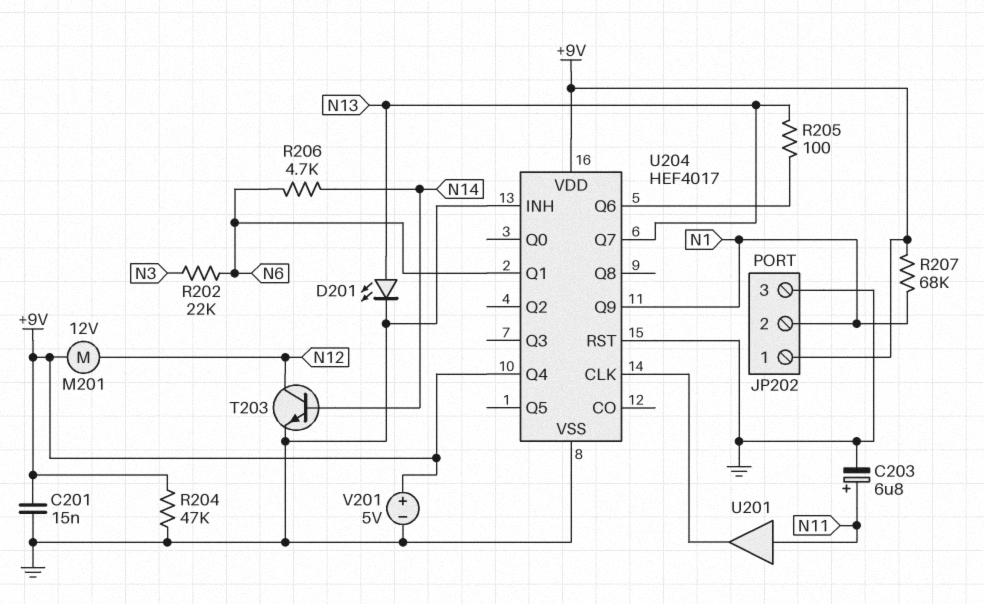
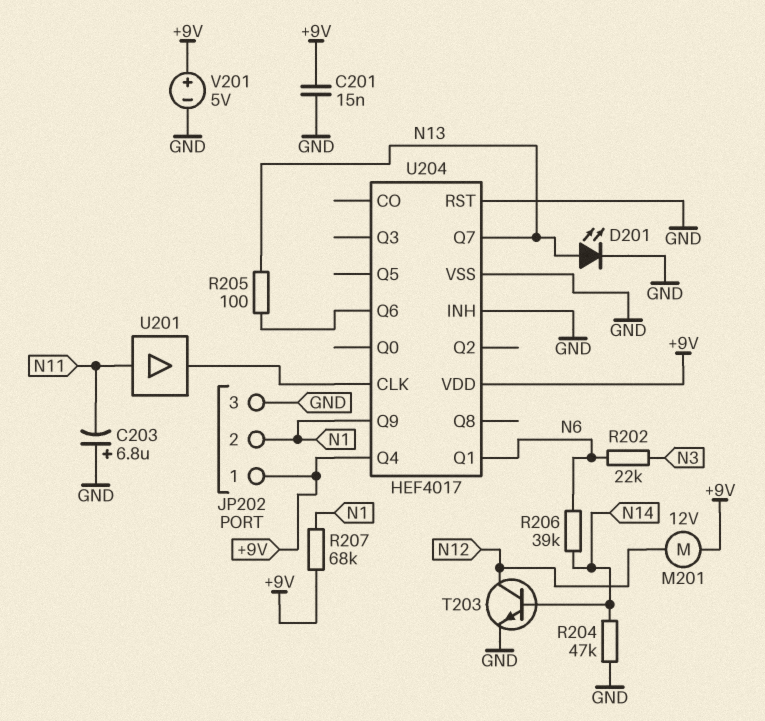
C203: 6.8uF (plus N11, minus GND) -> 6.8uF (plus GND, minus N11)
R204: 47k (+9V, GND) -> 47k (GND, N14)
R206: 4.7k (N6, N14) -> 39k (N6, N14)

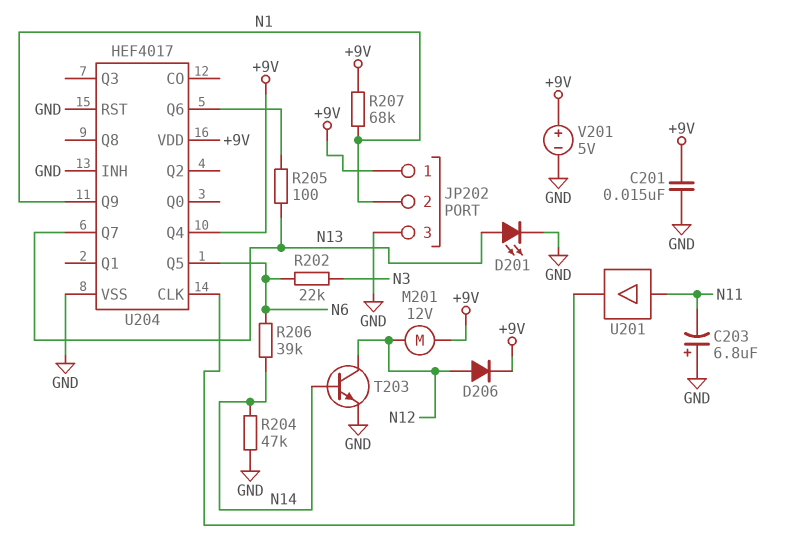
D206: none -> diode (A N12, K +9V)
U204 pin Q1: N6 -> none
U204 pin Q5: none -> N6

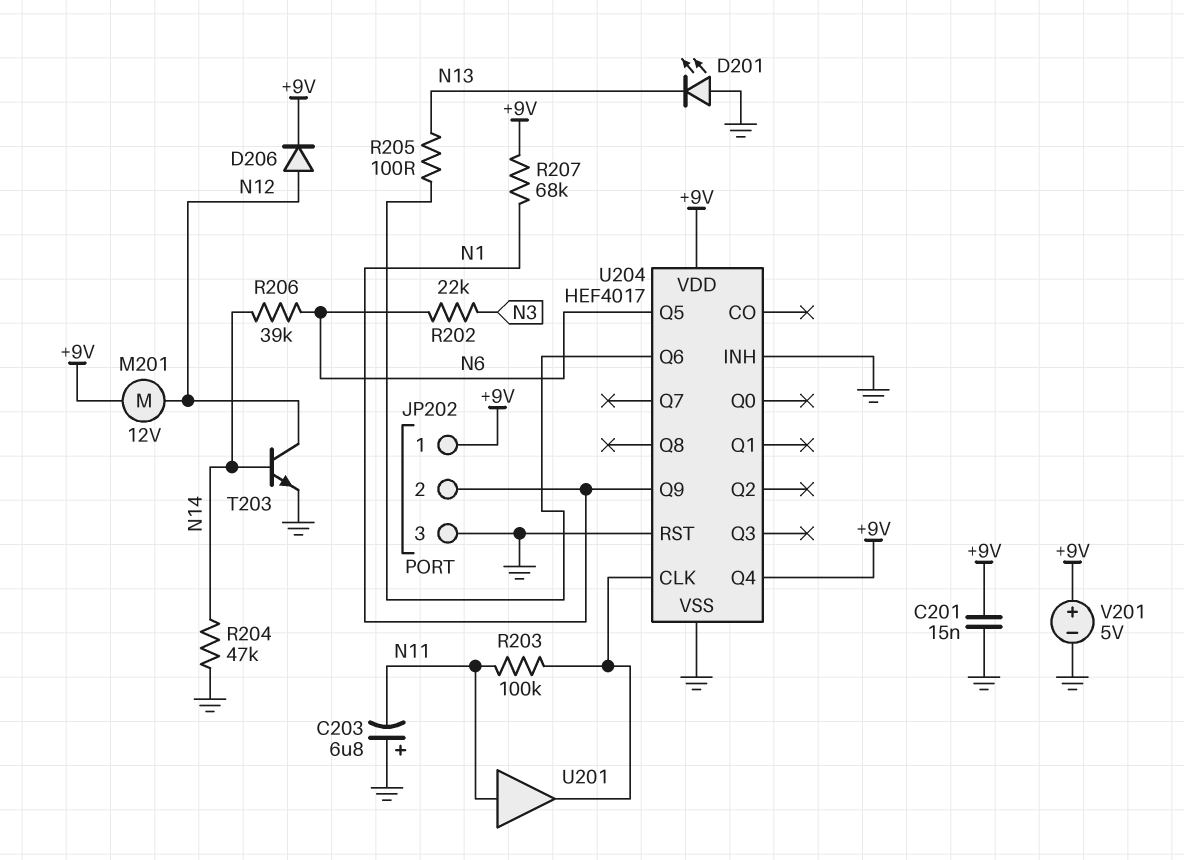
D201: LED (A N13, K GND) -> LED (A GND, K N13)
R203: none -> 100k (N11, U204/CLK)
U204 pin Q7: N13 -> none

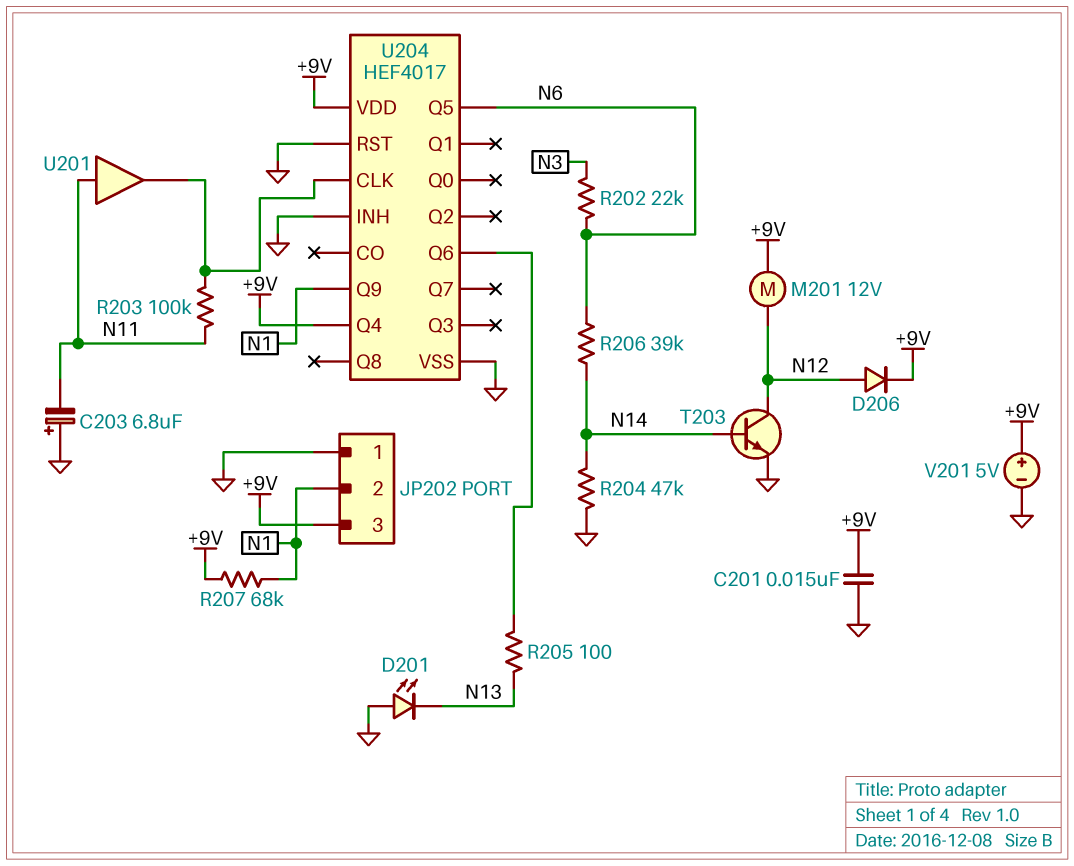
JP202 pin 1: +9V -> GND
JP202 pin 3: GND -> +9V

